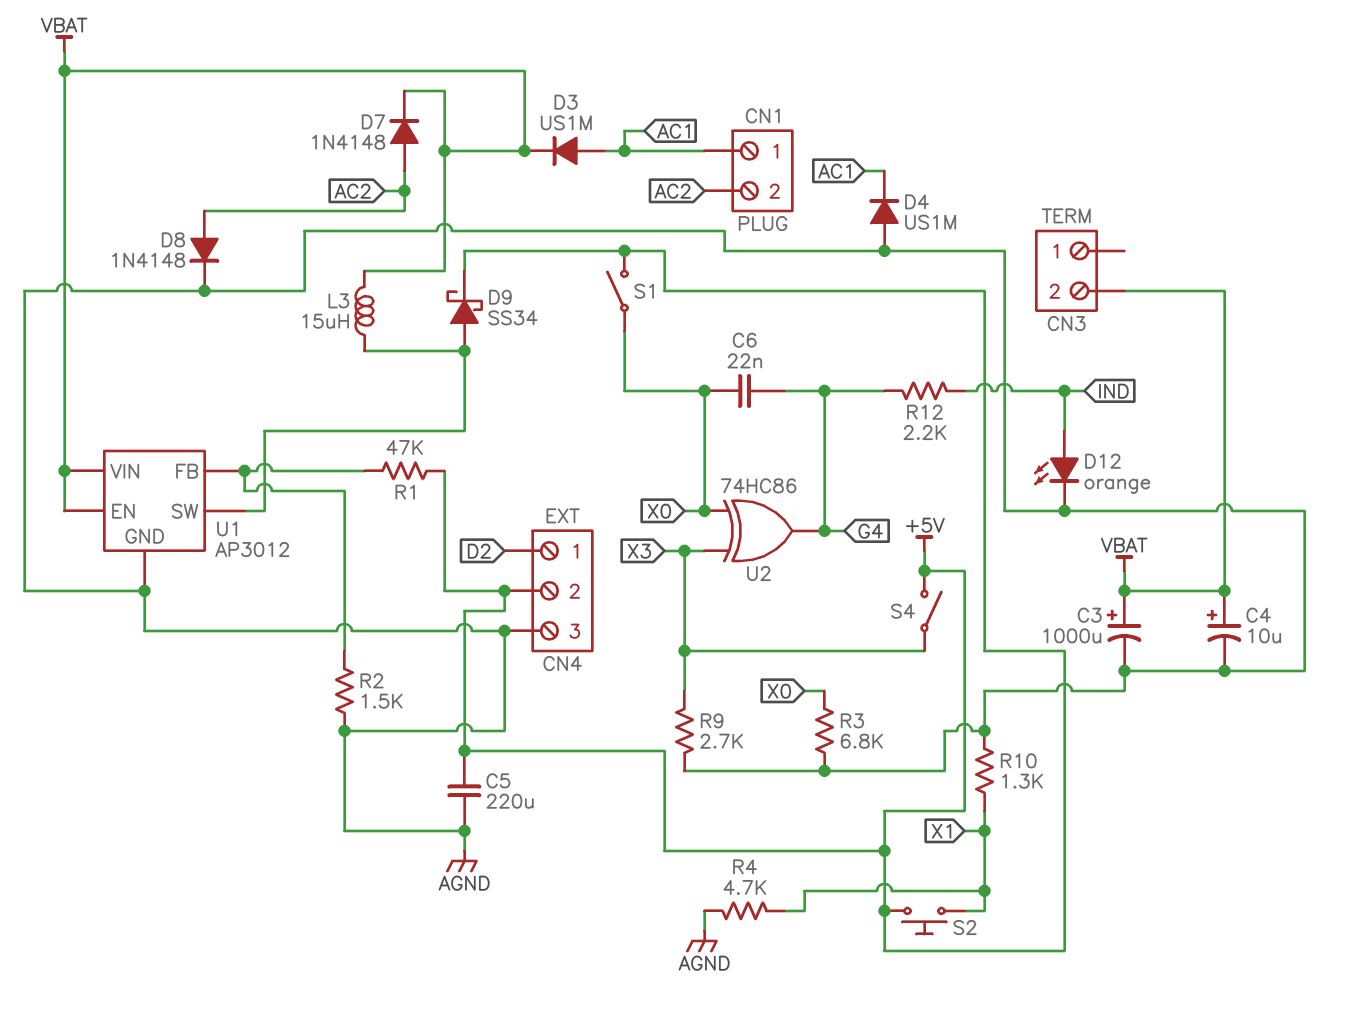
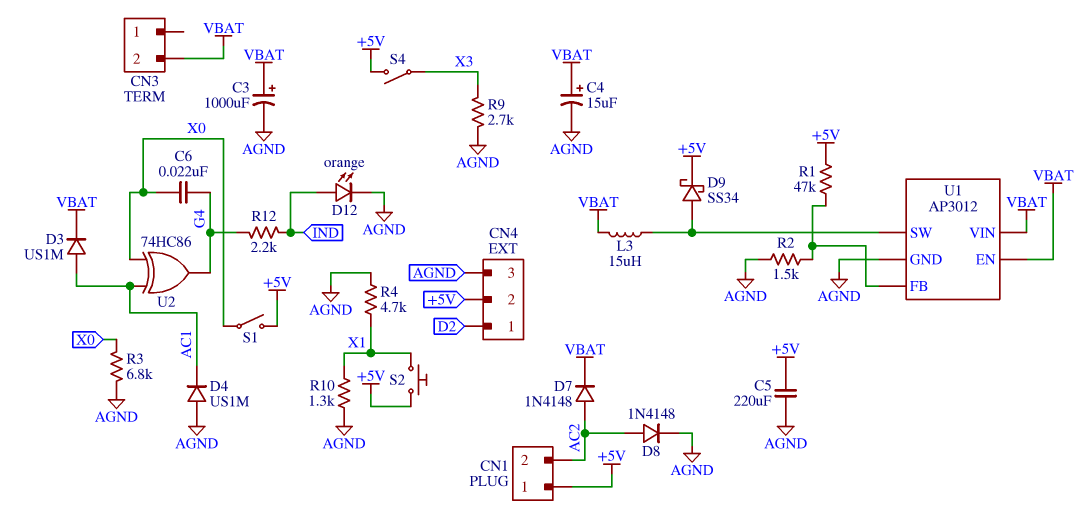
C4: 10uF (plus VBAT, minus AGND) -> 15uF (plus VBAT, minus AGND)
CN1 pin 1: AC1 -> +5V
U2: XOR 74HC86 (in X0, in X3, out G4) -> XOR 74HC86 (in AC1, in X0, out G4)

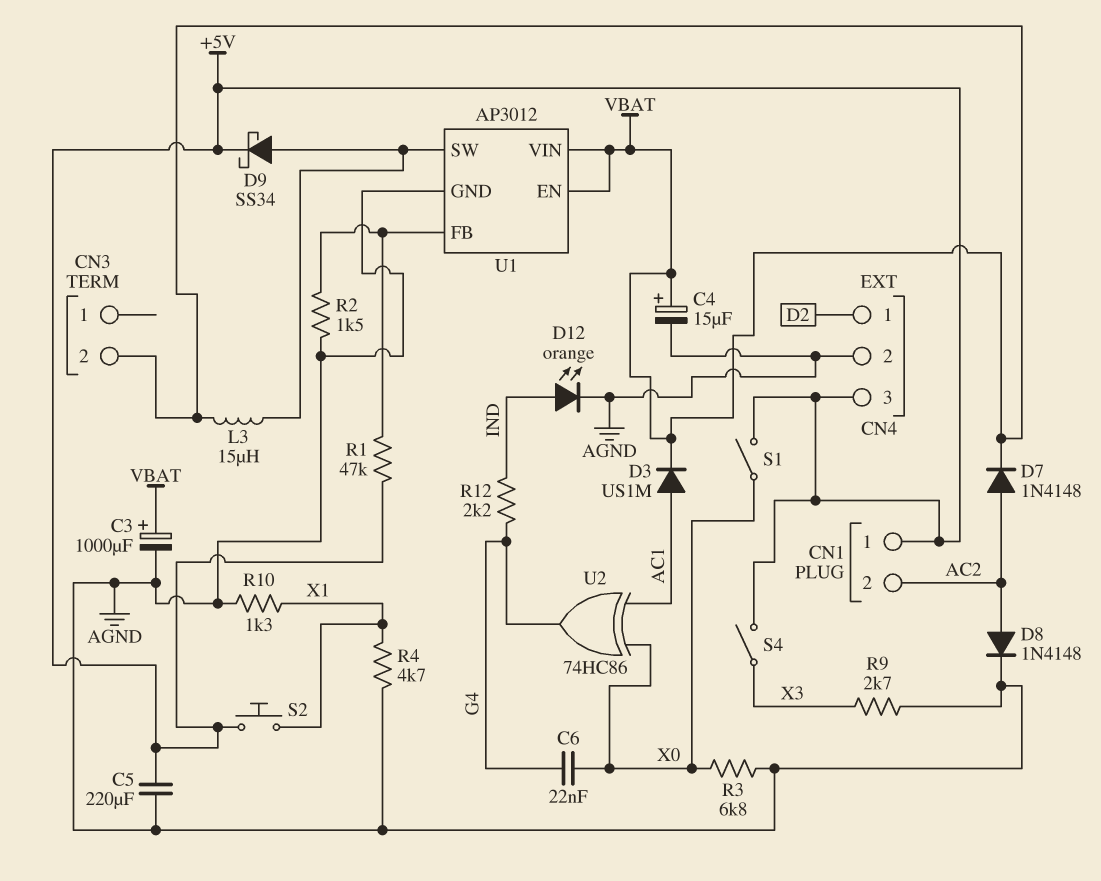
CN4 pin 2: +5V -> AGND
CN4 pin 3: AGND -> +5V
D4: diode US1M (A AGND, K AC1) -> none

